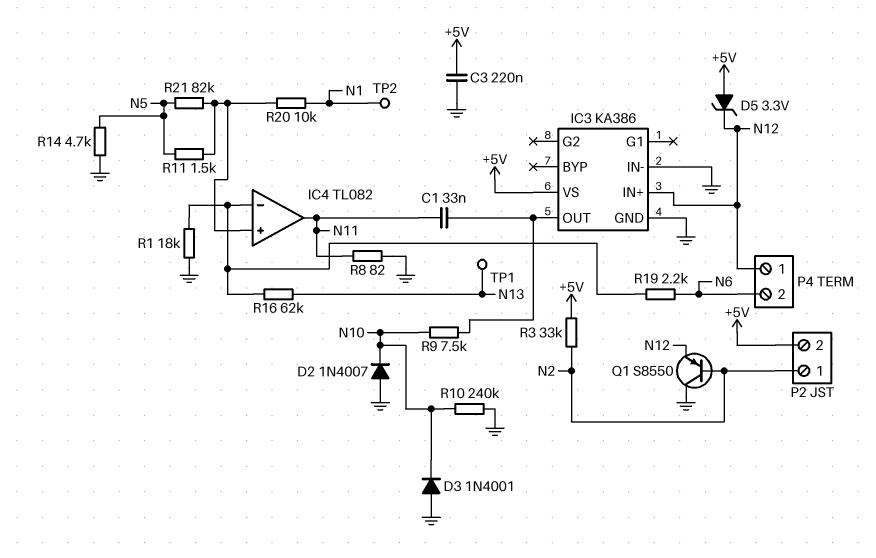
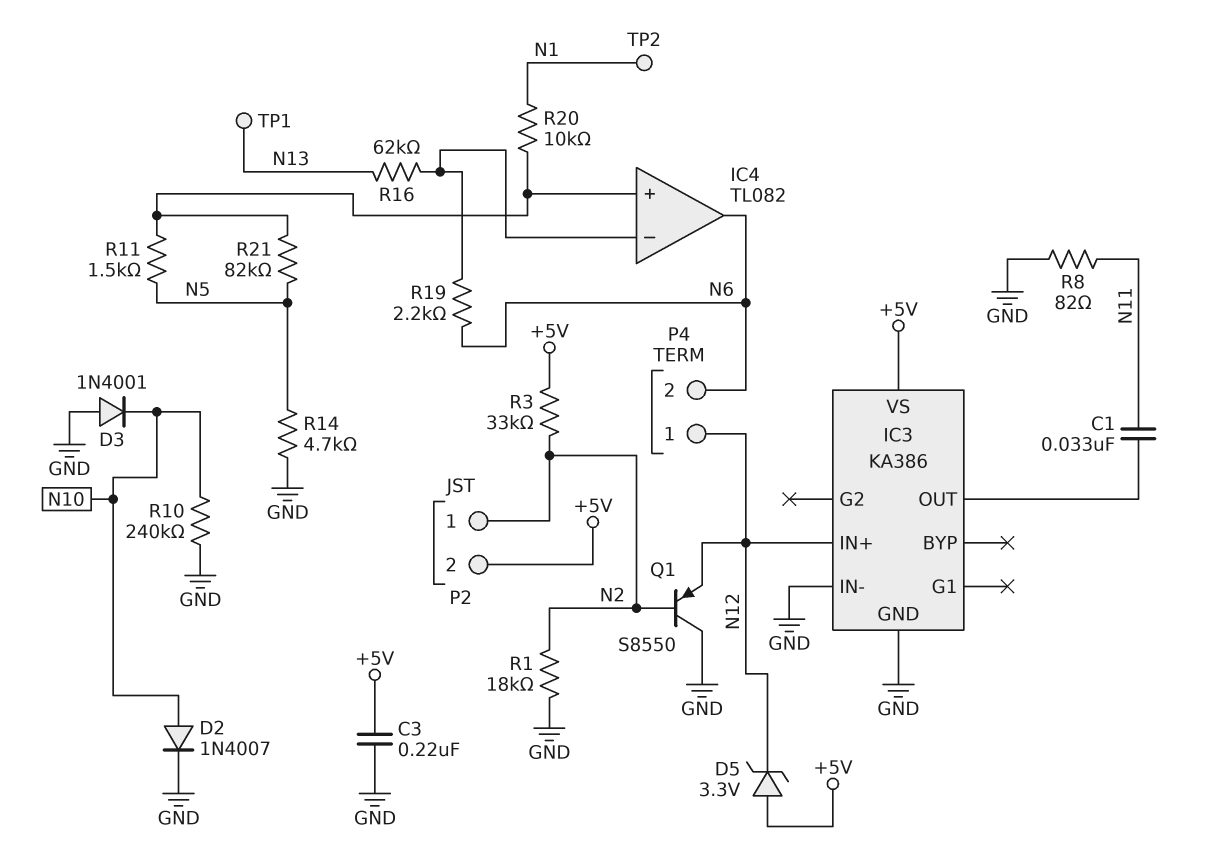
D2: diode 1N4007 (A GND, K N10) -> diode 1N4007 (A N10, K GND)
IC4 pin out: N11 -> N6
R1: 18k (GND, IC4/in-) -> 18k (GND, N2)
R9: 7.5k (IC3/OUT, N10) -> none

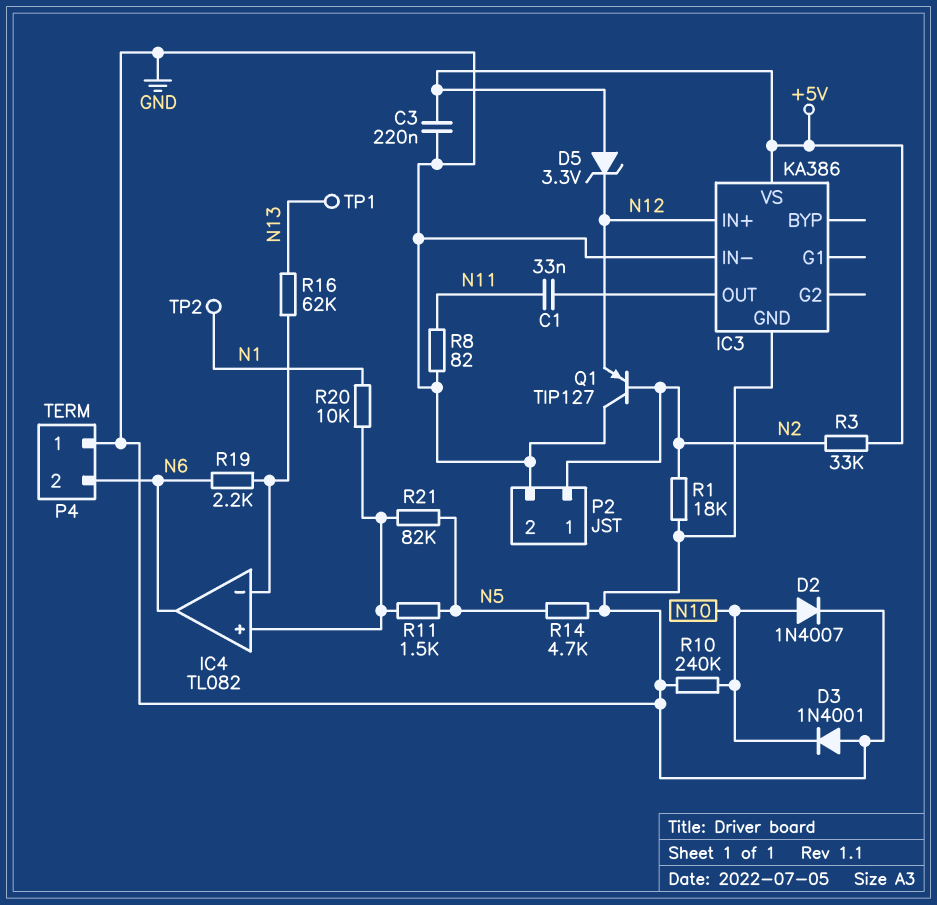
P2 pin 2: +5V -> GND
P4 pin 1: N12 -> GND
Q1: PNP S8550 (B N2, C GND, E N12) -> PNP TIP127 (B N2, C GND, E N12)

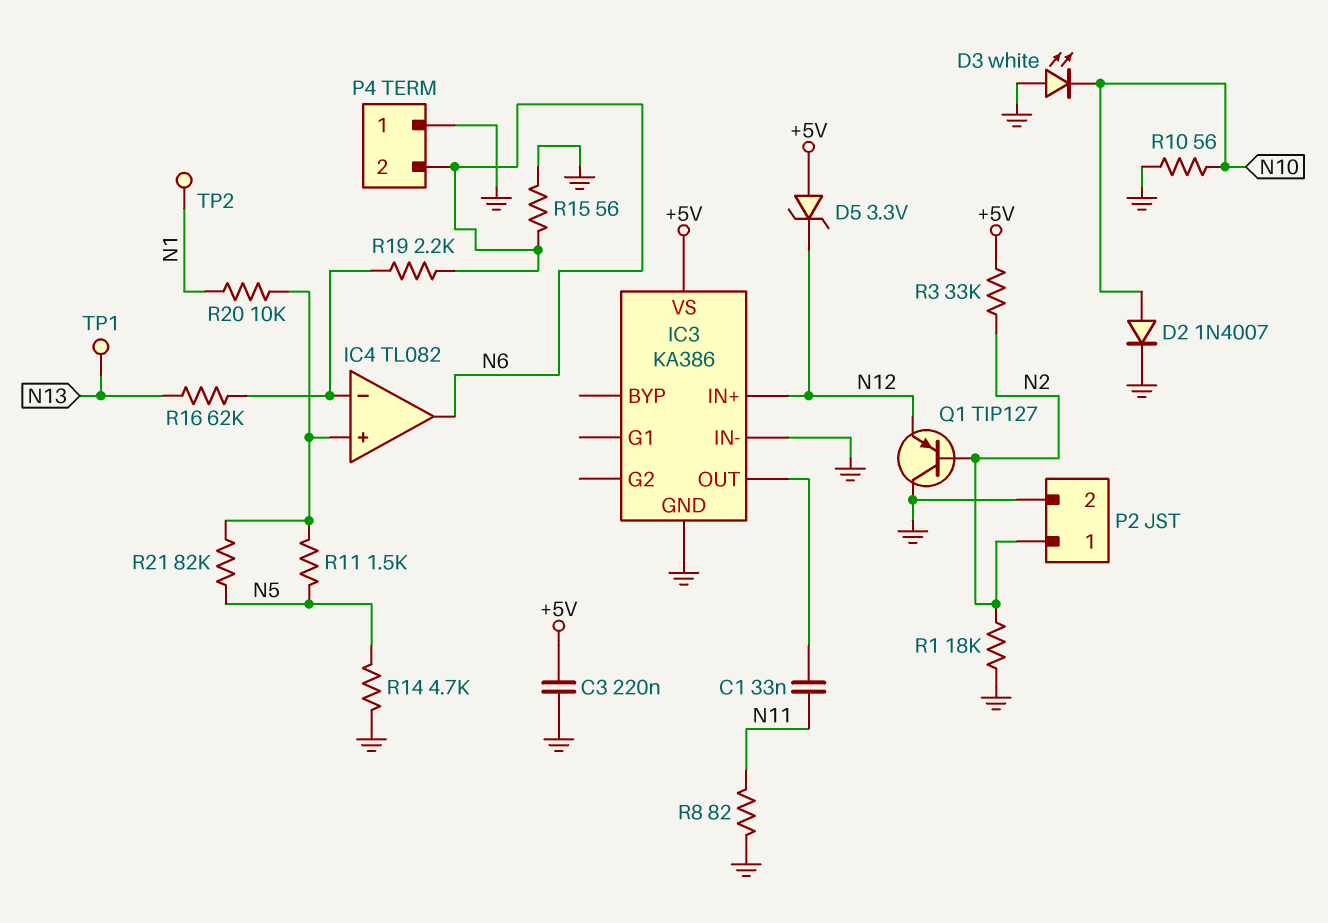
D3: diode 1N4001 (A GND, K N10) -> LED white (A GND, K N10)
R10: 240k (GND, N10) -> 56 (GND, N10)
R15: none -> 56 (GND, N6)

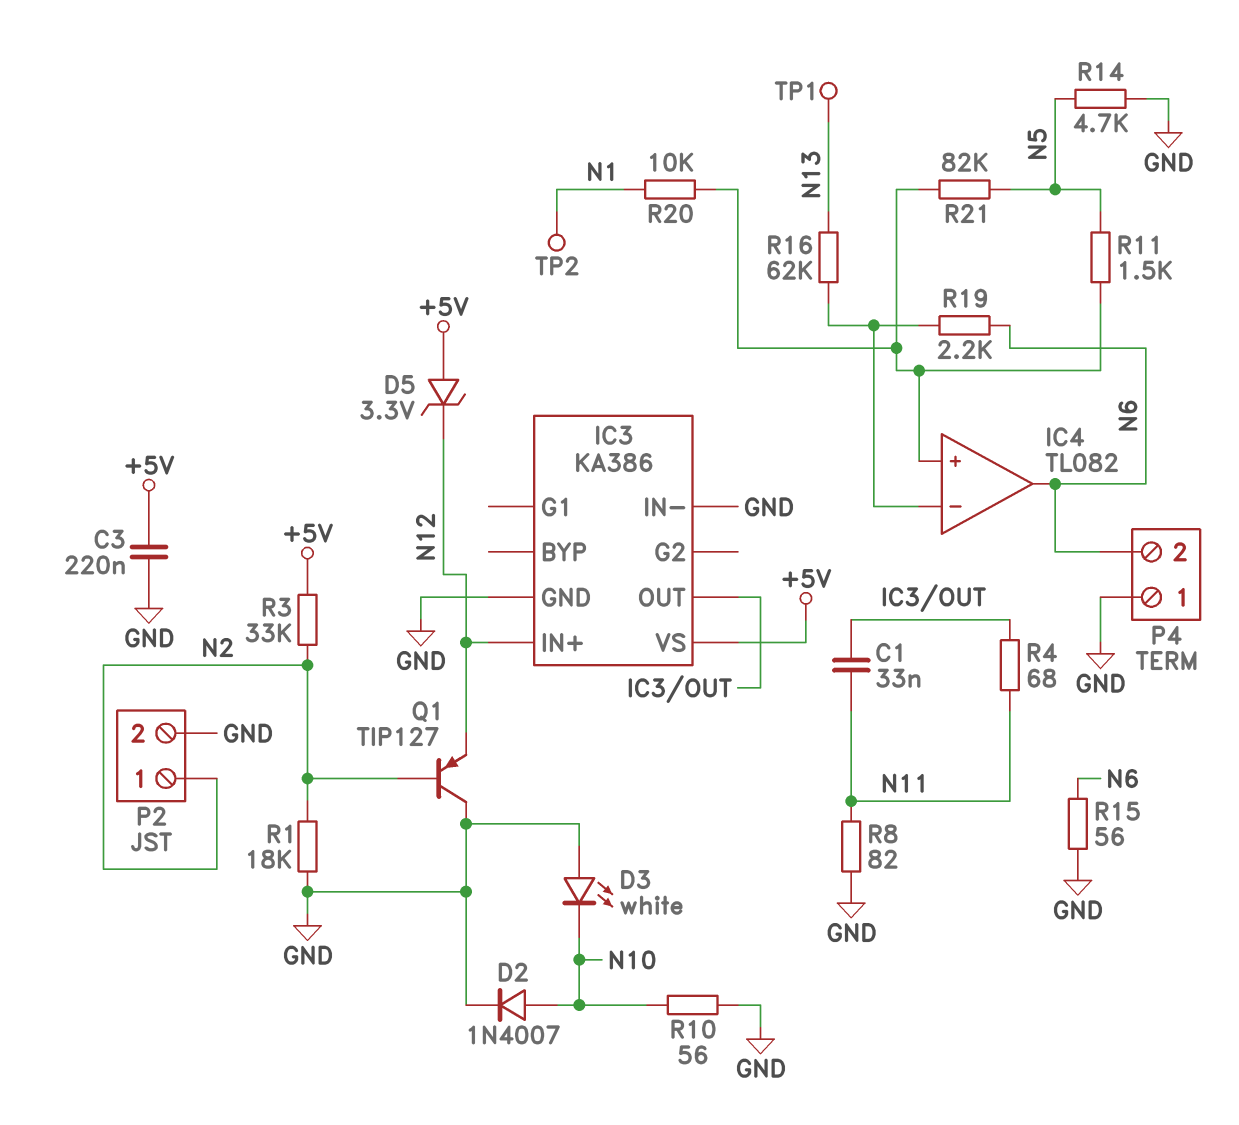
R4: none -> 68 (IC3/OUT, N11)

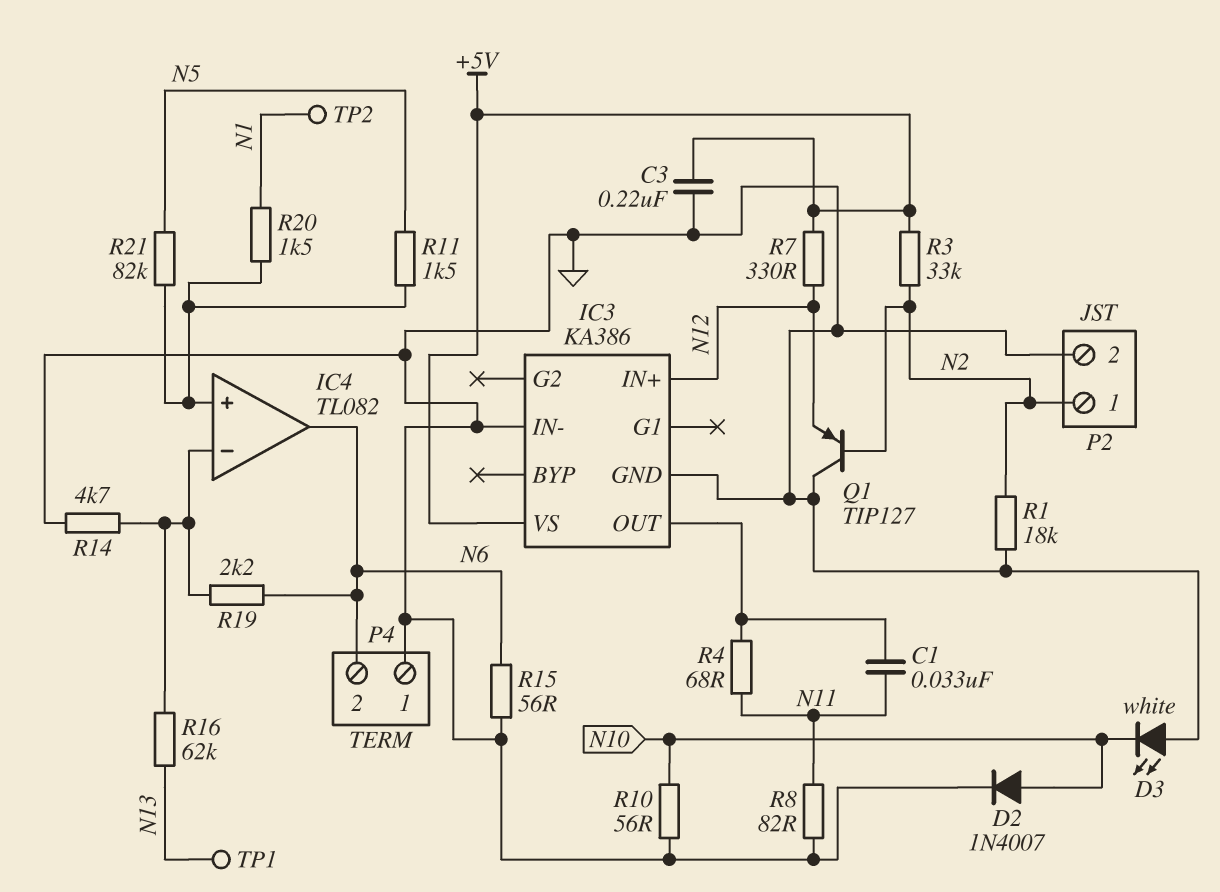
D5: zener 3.3V (A +5V, K N12) -> none
R7: none -> 330 (+5V, N12)
R14: 4.7k (GND, N5) -> 4.7k (GND, IC4/in-)
R20: 10k (IC4/in+, N1) -> 1.5k (IC4/in+, N1)

